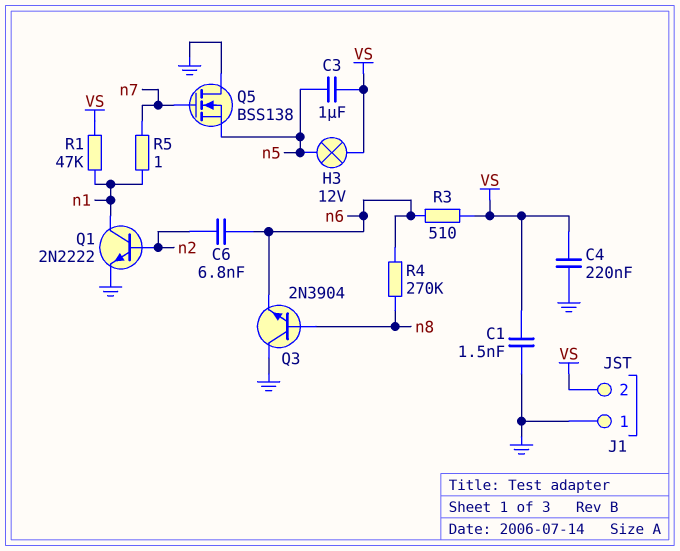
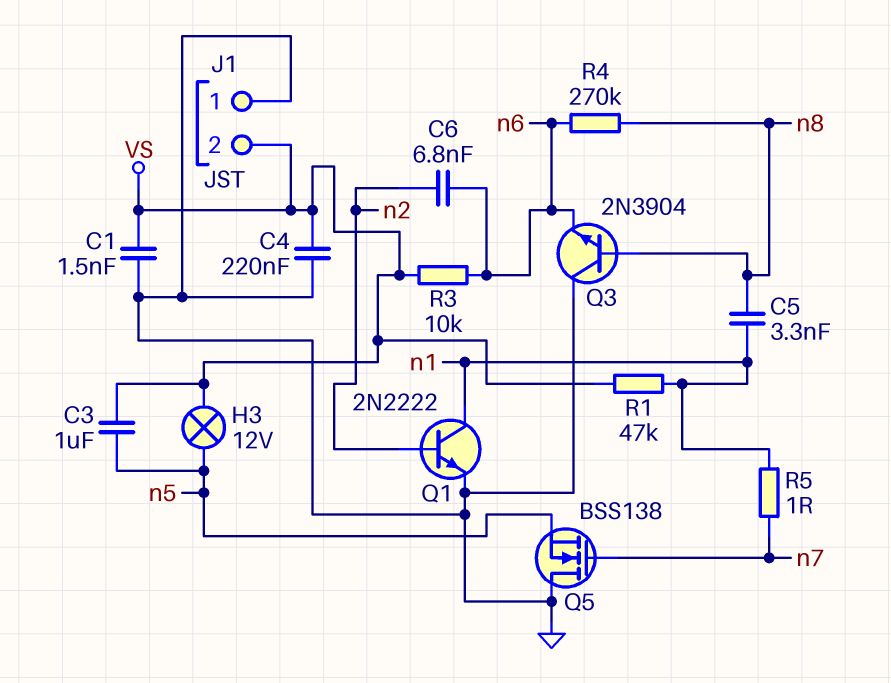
C5: none -> 3.3nF (n1, n8)
R3: 510 (VS, n6) -> 10k (VS, n6)

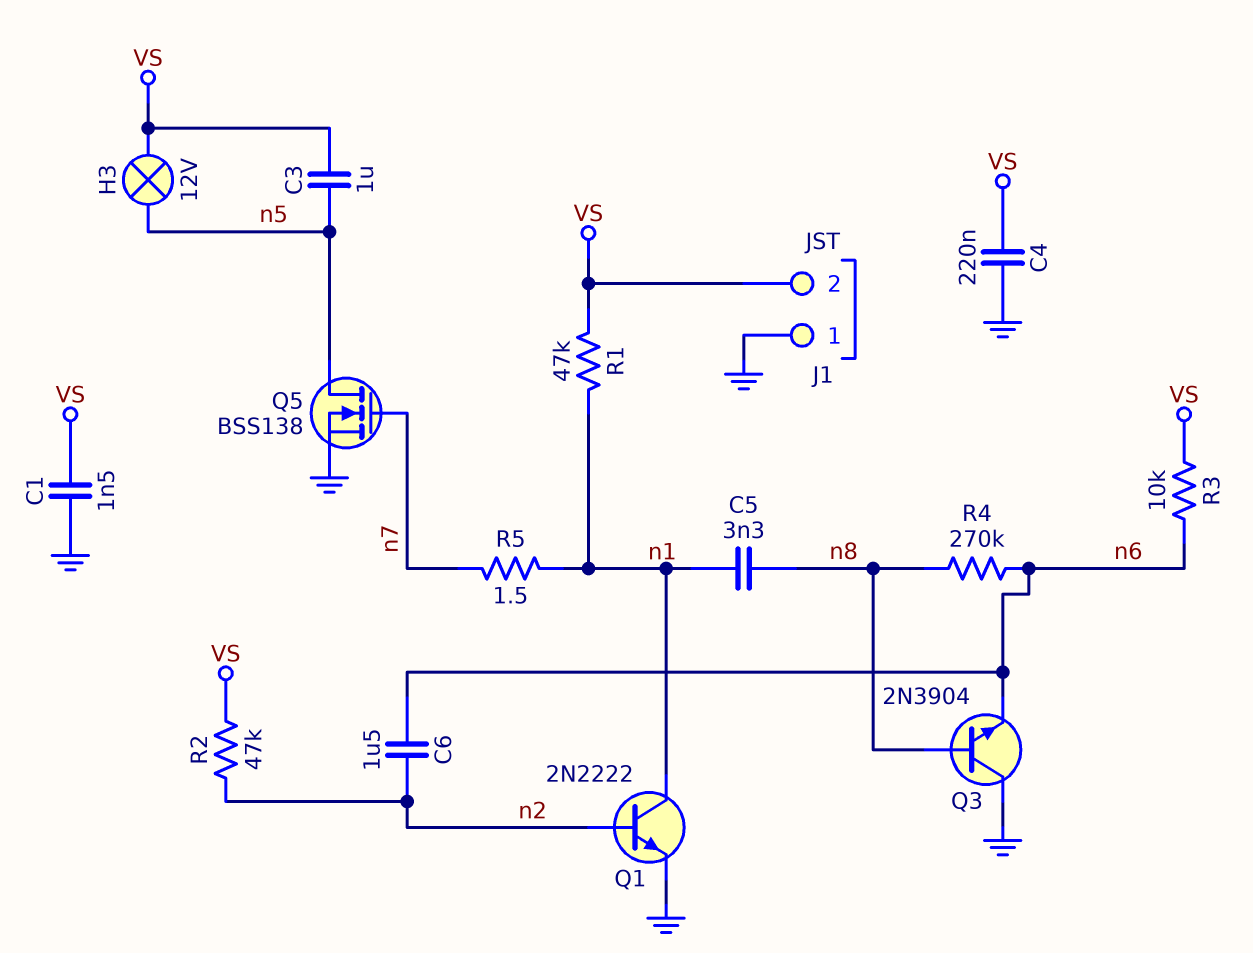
C6: 6.8nF (n2, n6) -> 1.5uF (n2, n6)
Q5: NMOS BSS138 (G n7, D GND, S n5) -> NMOS BSS138 (G n7, D n5, S GND)
R2: none -> 47k (VS, n2)
R5: 1 (n1, n7) -> 1.5 (n1, n7)

